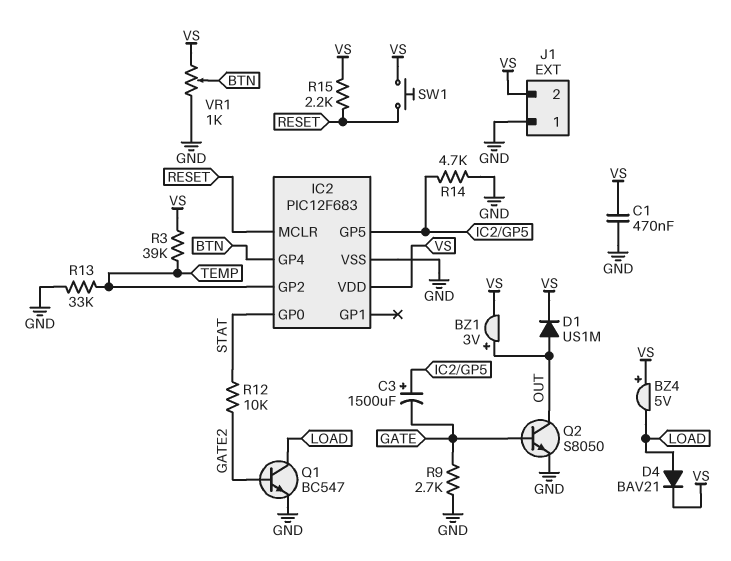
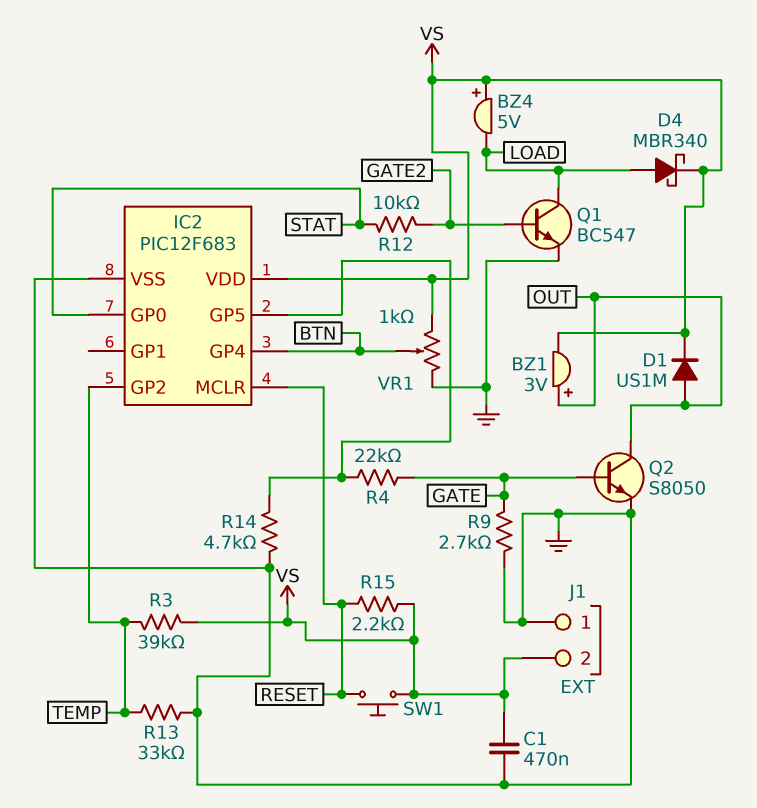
C3: 1500uF (plus IC2/GP5, minus GATE) -> none
D4: diode BAV21 (A LOAD, K VS) -> schottky MBR340 (A LOAD, K VS)
R4: none -> 22k (GATE, IC2/GP5)

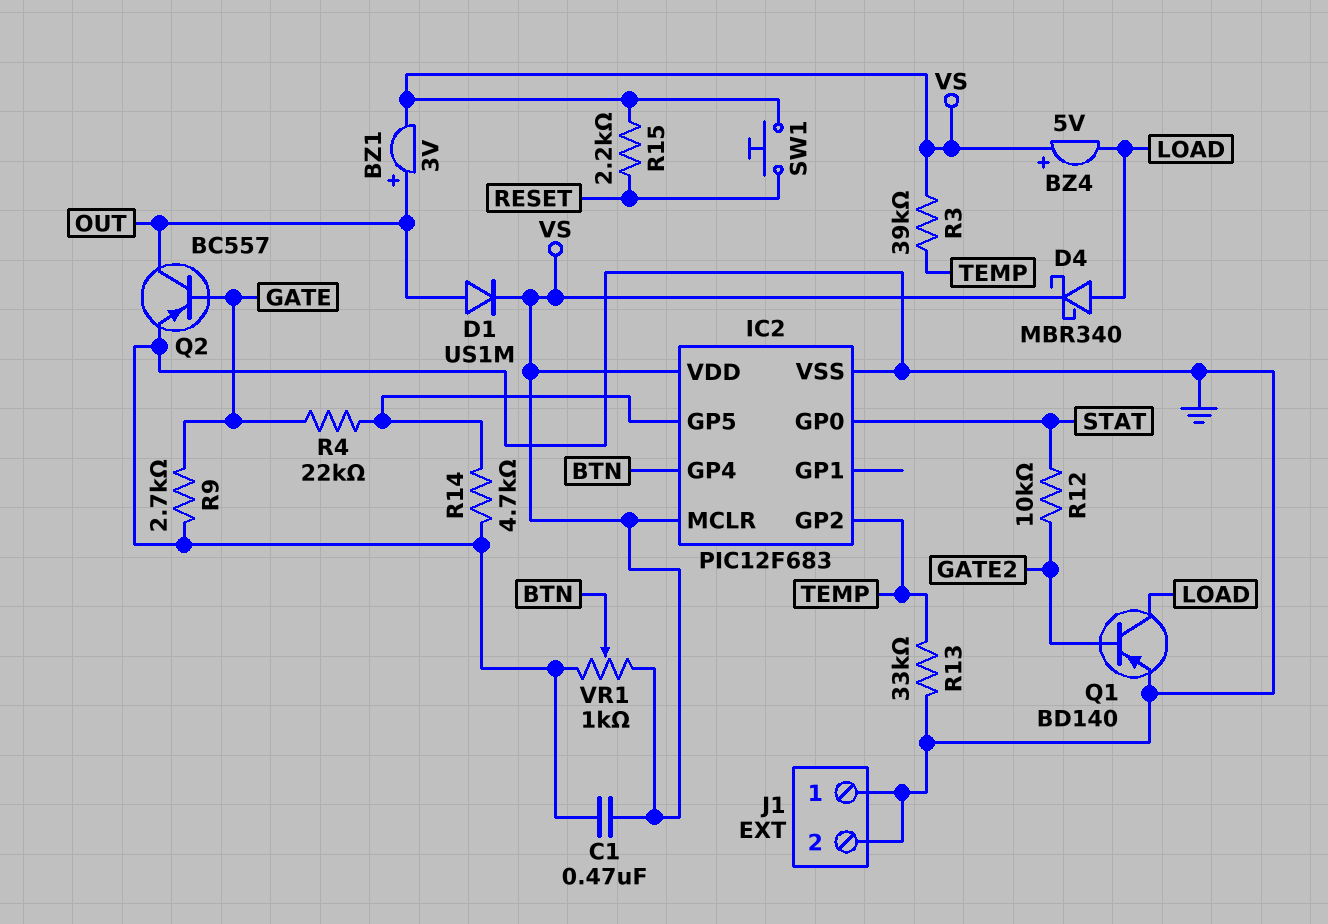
IC2 pin MCLR: RESET -> VS
J1 pin 2: VS -> GND
Q1: NPN BC547 (B GATE2, C LOAD, E GND) -> PNP BD140 (B GATE2, C LOAD, E GND)
Q2: NPN S8050 (B GATE, C OUT, E GND) -> PNP BC557 (B GATE, C OUT, E GND)

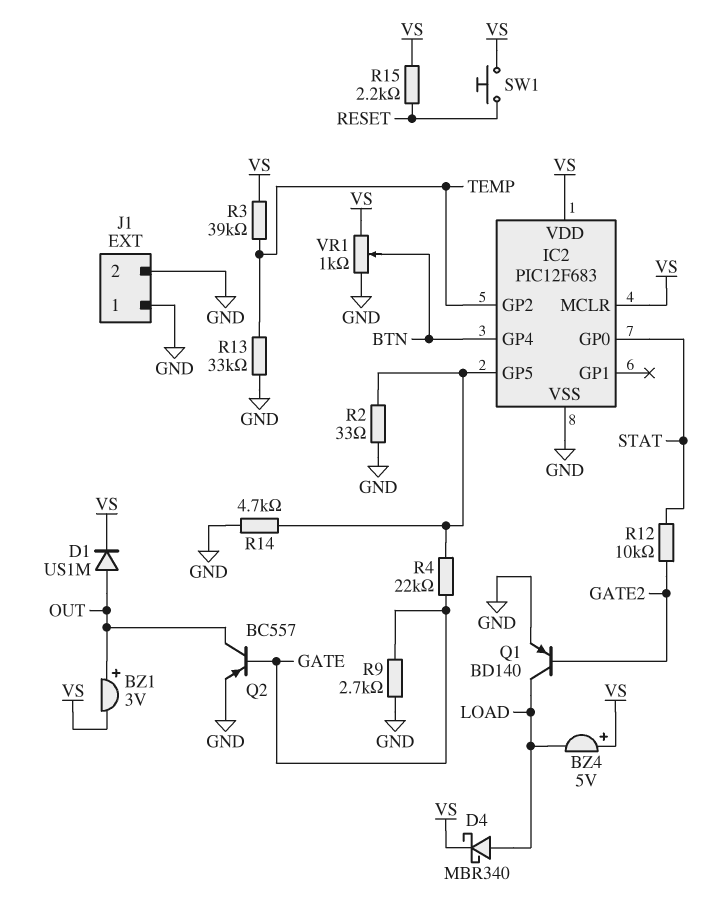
C1: 470nF (GND, VS) -> none
R2: none -> 33 (GND, IC2/GP5)

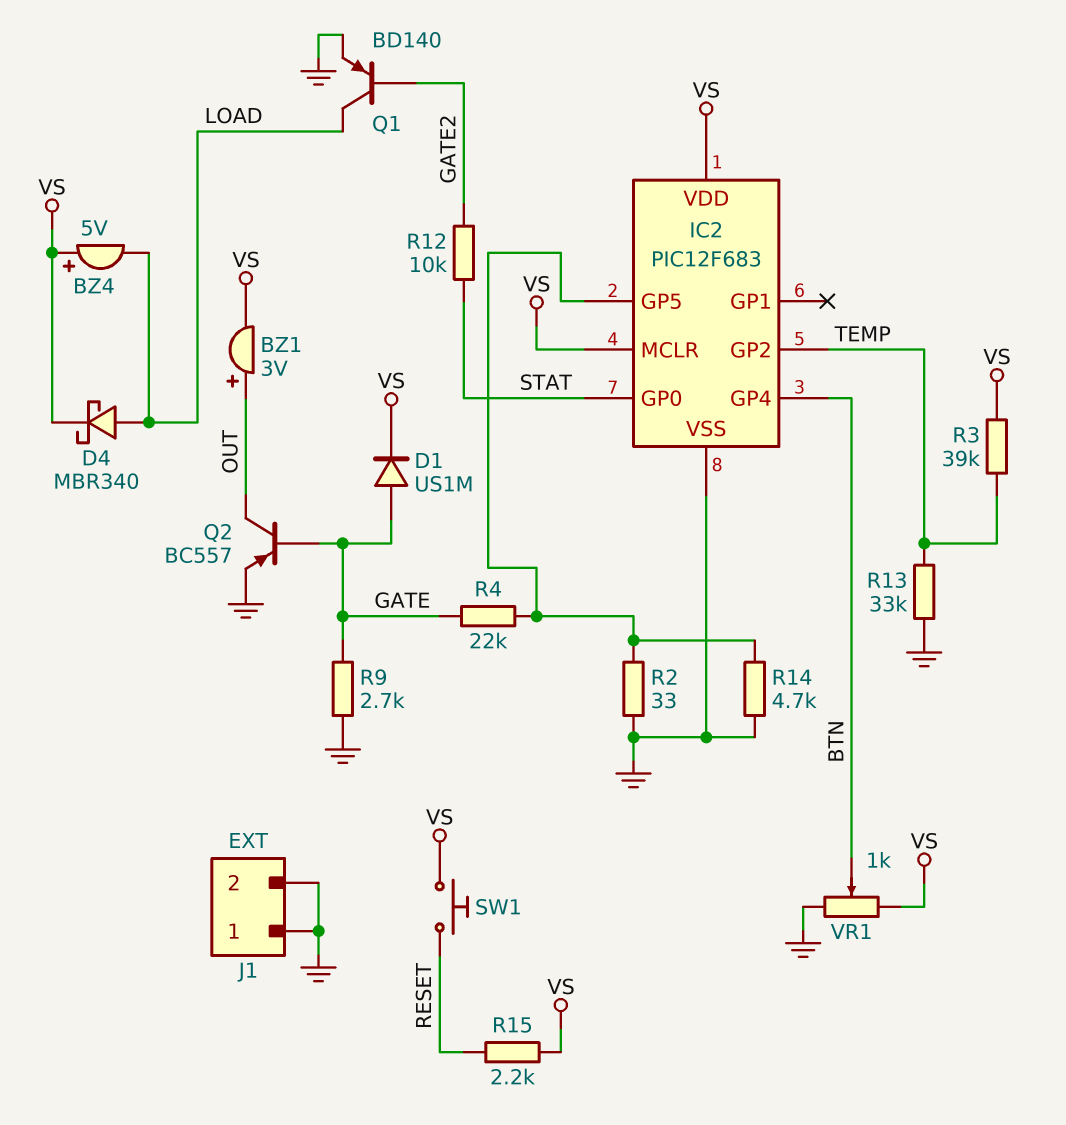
D1: diode US1M (A OUT, K VS) -> diode US1M (A GATE, K VS)

